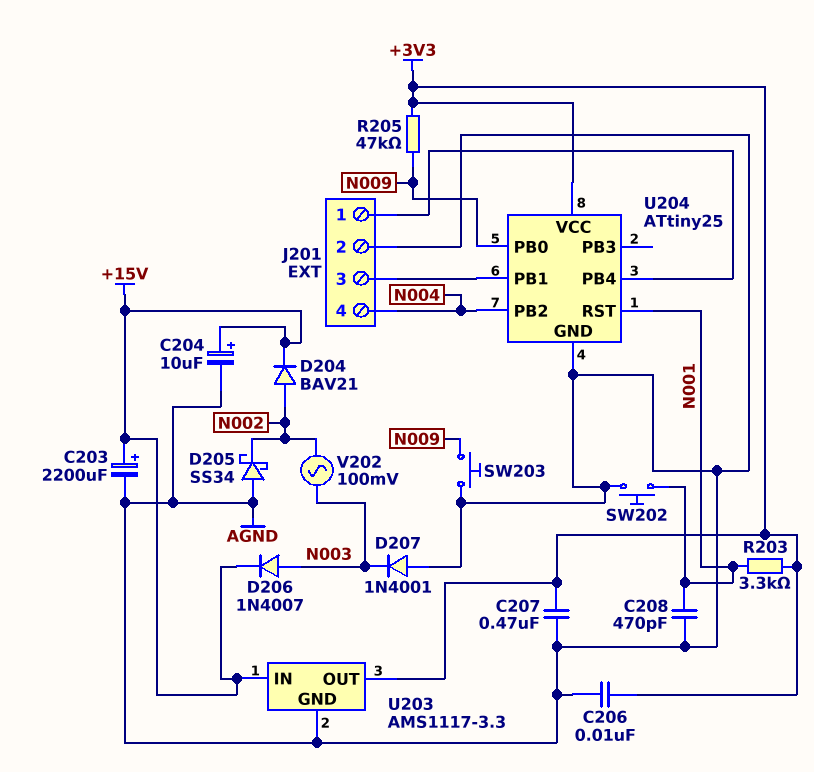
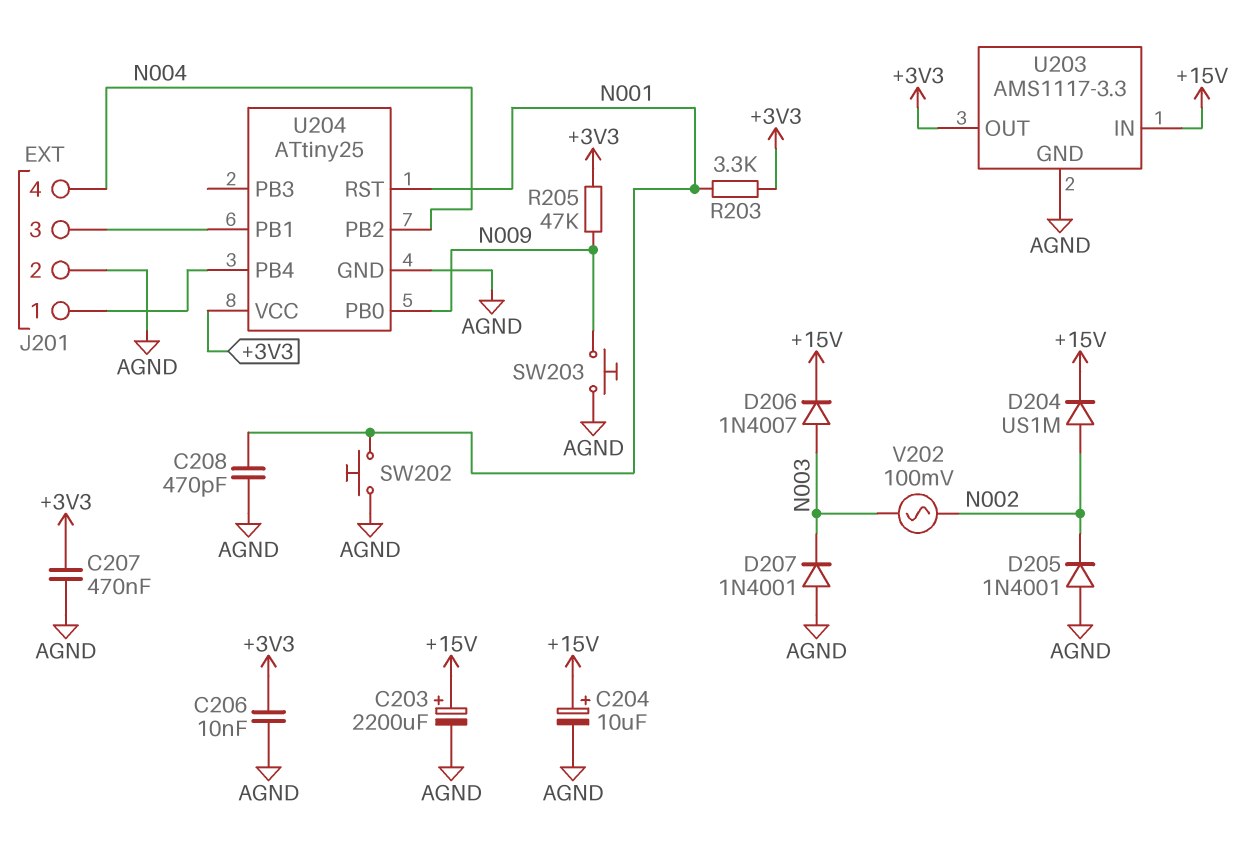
D204: diode BAV21 (A N002, K +15V) -> diode US1M (A N002, K +15V)
D205: schottky SS34 (A AGND, K N002) -> diode 1N4001 (A AGND, K N002)

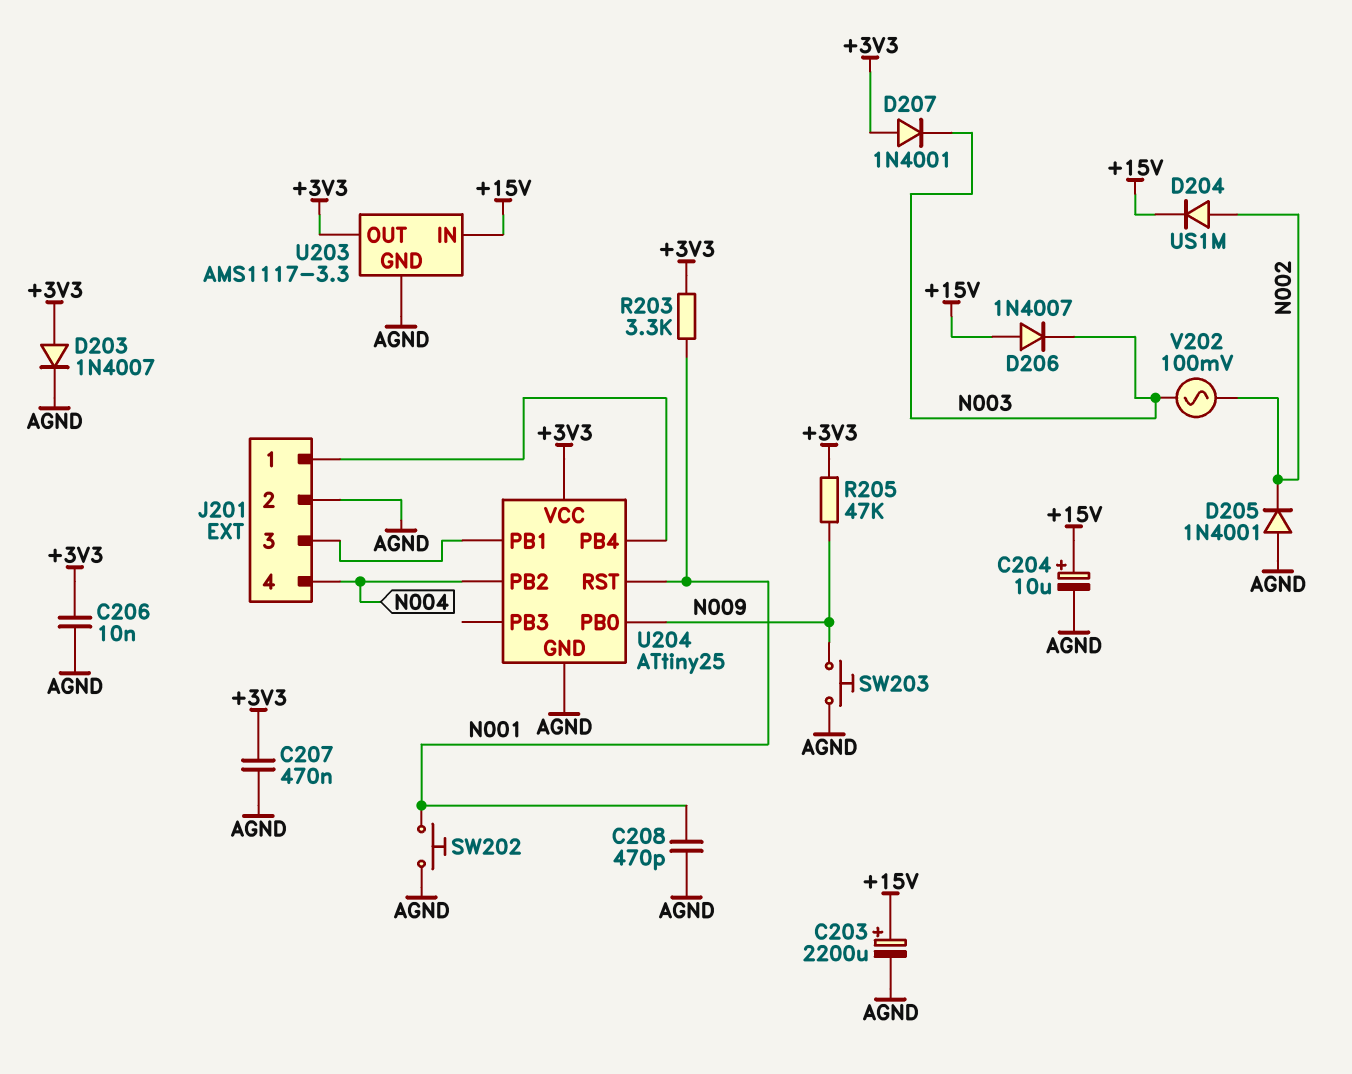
D203: none -> diode 1N4007 (A +3V3, K AGND)
D206: diode 1N4007 (A N003, K +15V) -> diode 1N4007 (A +15V, K N003)
D207: diode 1N4001 (A AGND, K N003) -> diode 1N4001 (A +3V3, K N003)

